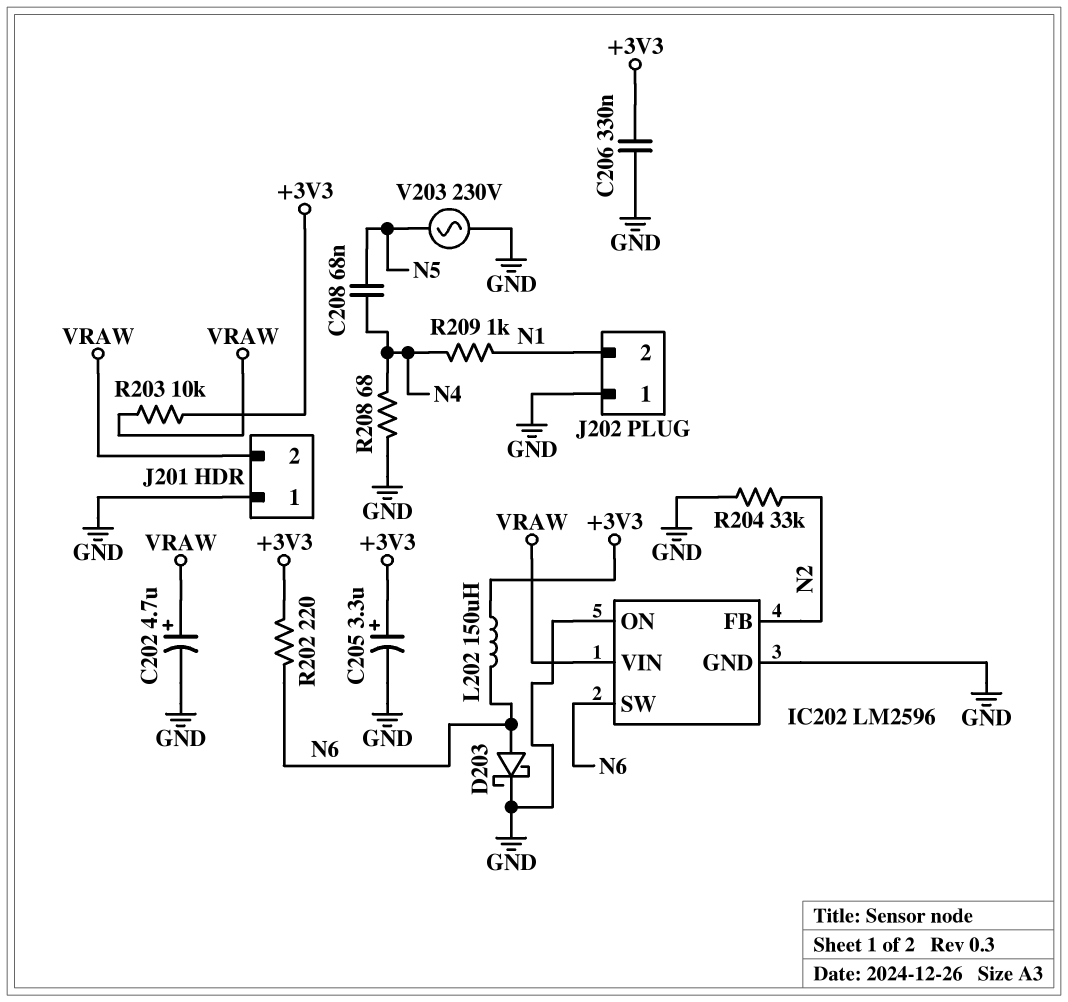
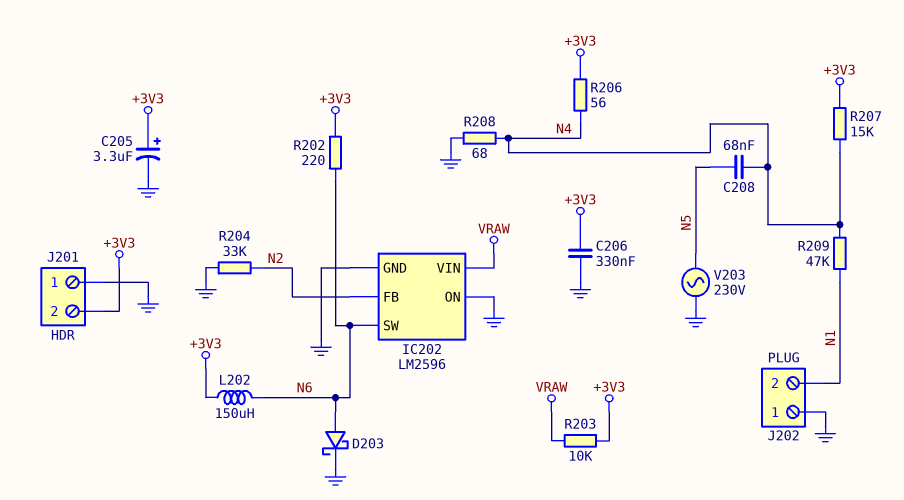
C202: 4.7uF (plus VRAW, minus GND) -> none
J201 pin 2: VRAW -> +3V3
R206: none -> 56 (+3V3, N4)
R207: none -> 15k (+3V3, N4)
R209: 1k (N1, N4) -> 47k (N1, N4)

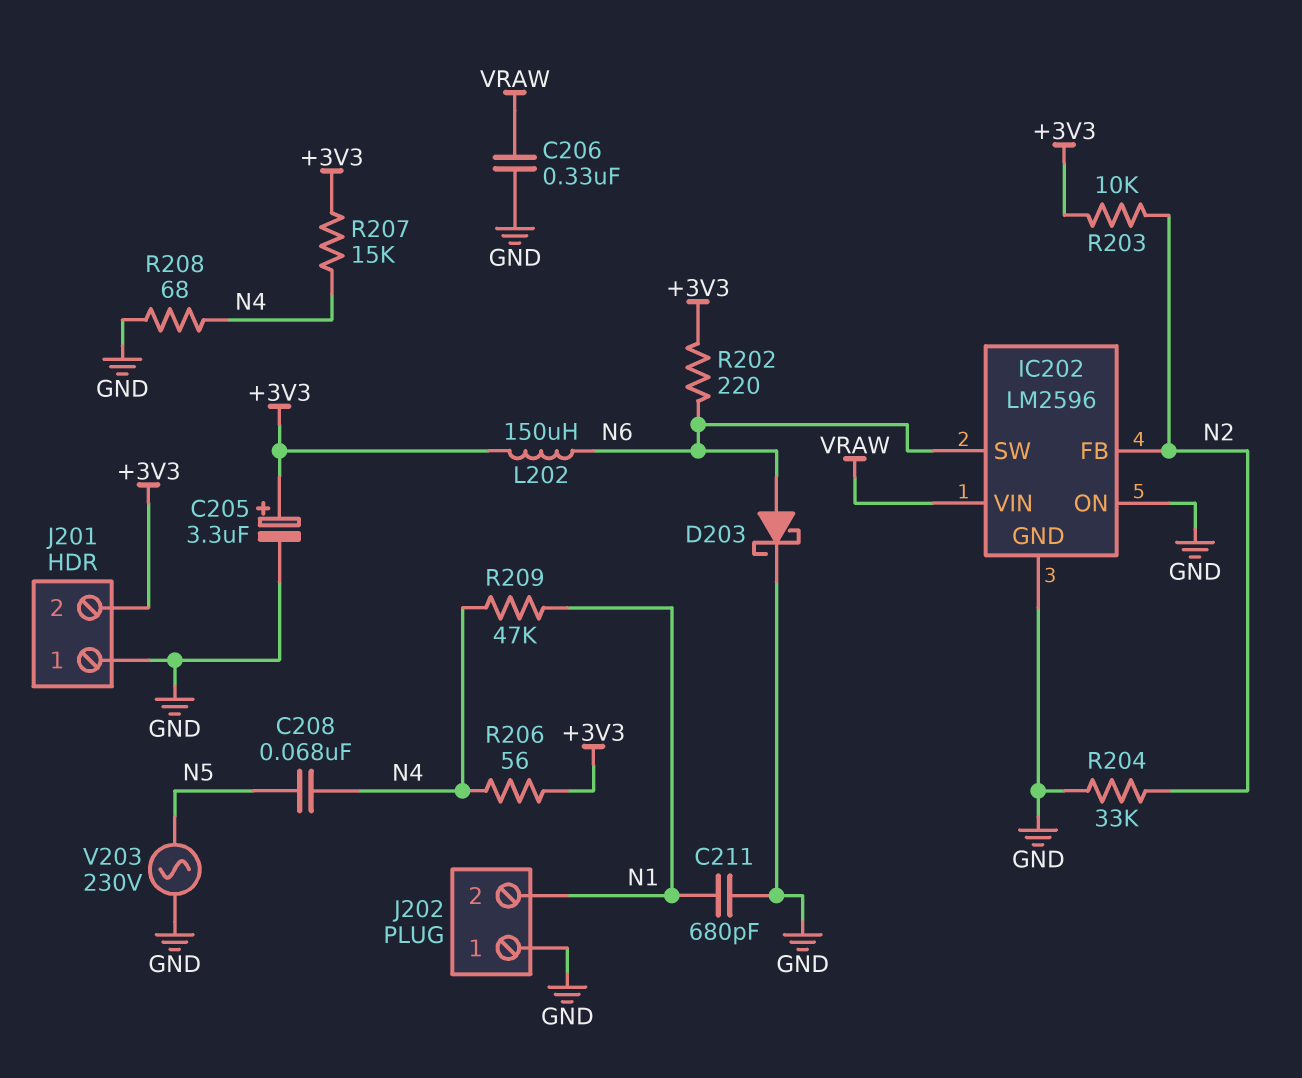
C206: 330nF (+3V3, GND) -> 330nF (GND, VRAW)
C211: none -> 680pF (GND, N1)
R203: 10k (+3V3, VRAW) -> 10k (+3V3, N2)

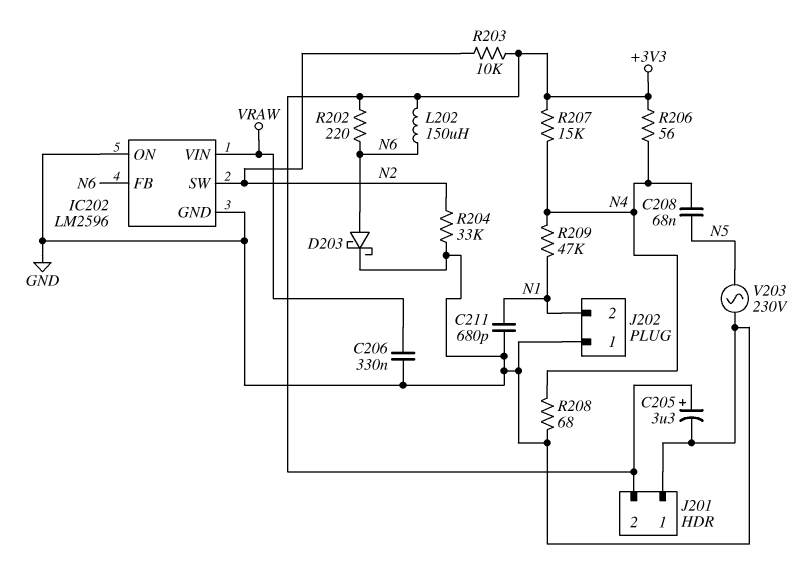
IC202 pin FB: N2 -> N6
IC202 pin SW: N6 -> N2

